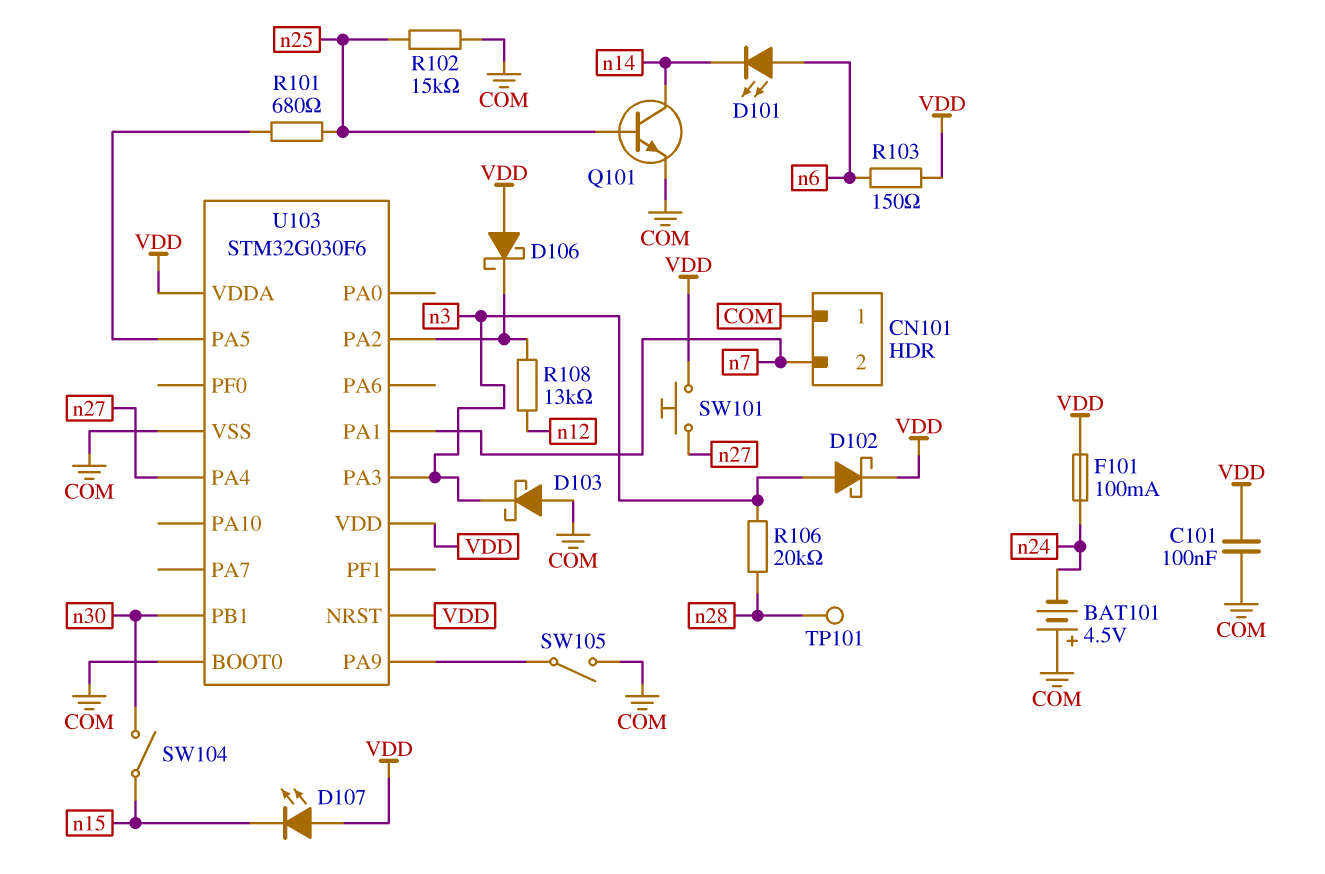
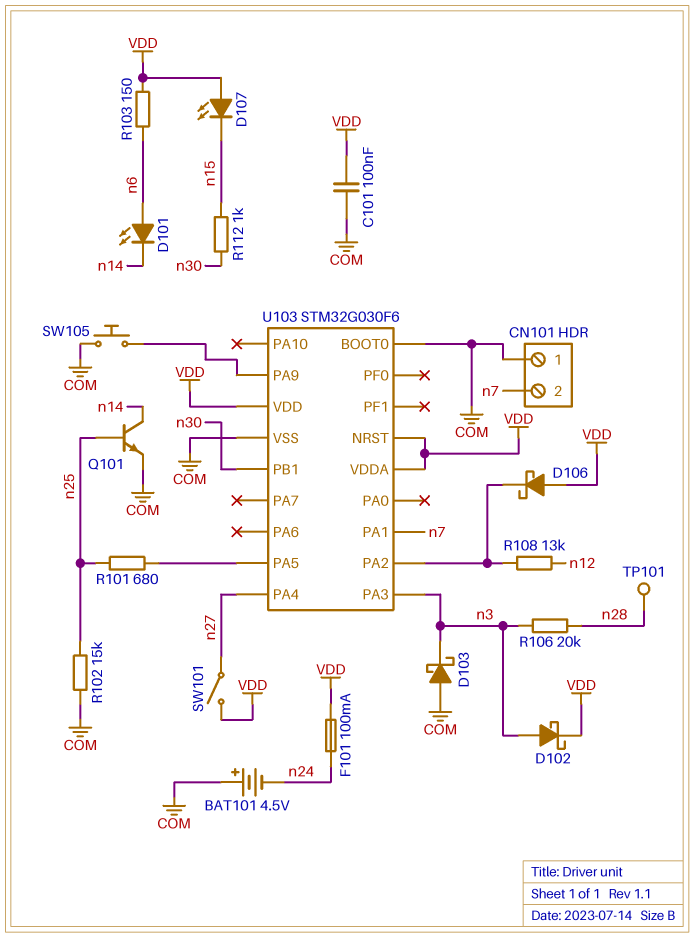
R112: none -> 1k (n15, n30)
SW101: button (VDD, n27) -> switch (VDD, n27)
SW104: switch (n15, n30) -> none
SW105: switch (COM, U103/PA9) -> button (COM, U103/PA9)

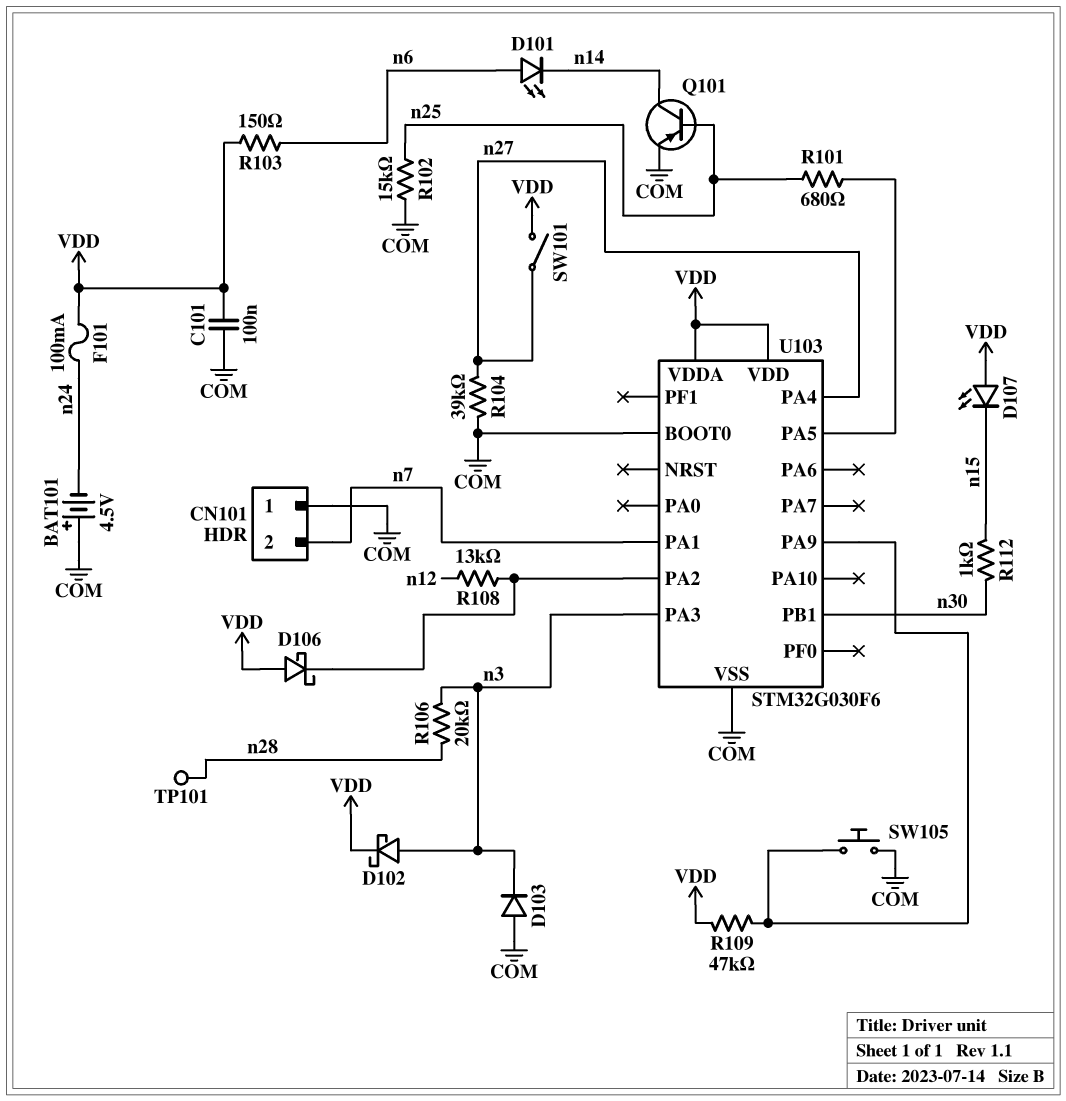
D103: schottky (A COM, K n3) -> diode (A COM, K n3)
Q101: NPN (B n25, C n14, E COM) -> PNP (B n25, C n14, E COM)
R104: none -> 39k (COM, n27)
R109: none -> 47k (U103/PA9, VDD)
U103 pin NRST: VDD -> none

